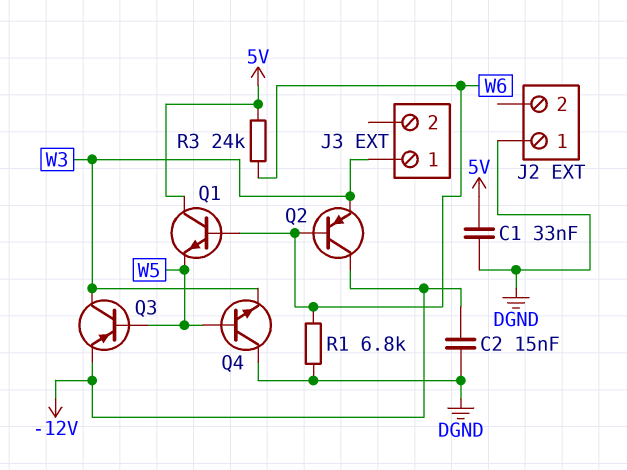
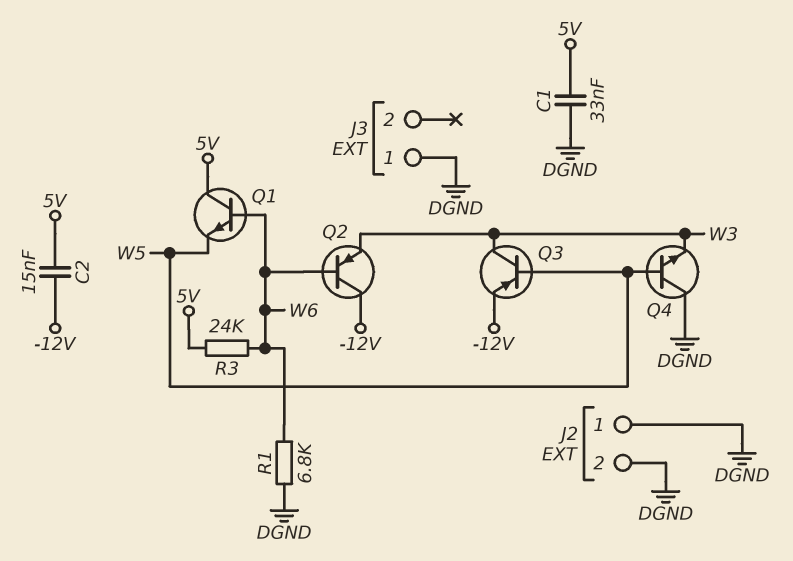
C2: 15nF (-12V, DGND) -> 15nF (-12V, 5V)
J2 pin 2: none -> DGND
J3 pin 1: W3 -> DGND

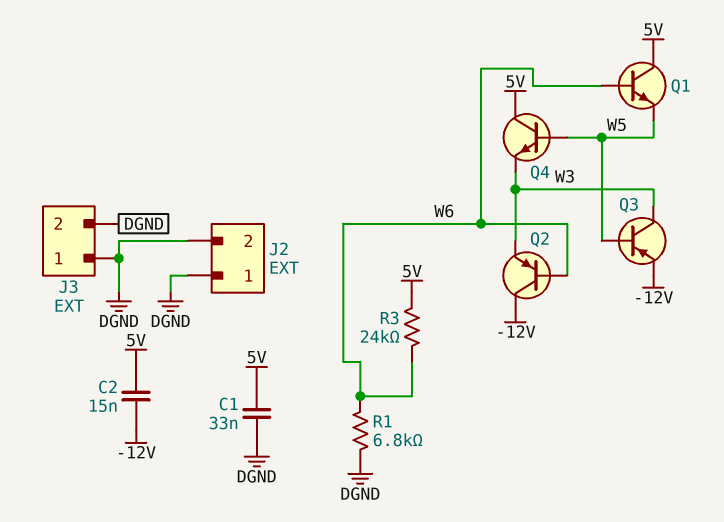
J3 pin 2: none -> DGND
Q4: NPN (B W5, C DGND, E W3) -> NPN (B W5, C 5V, E W3)

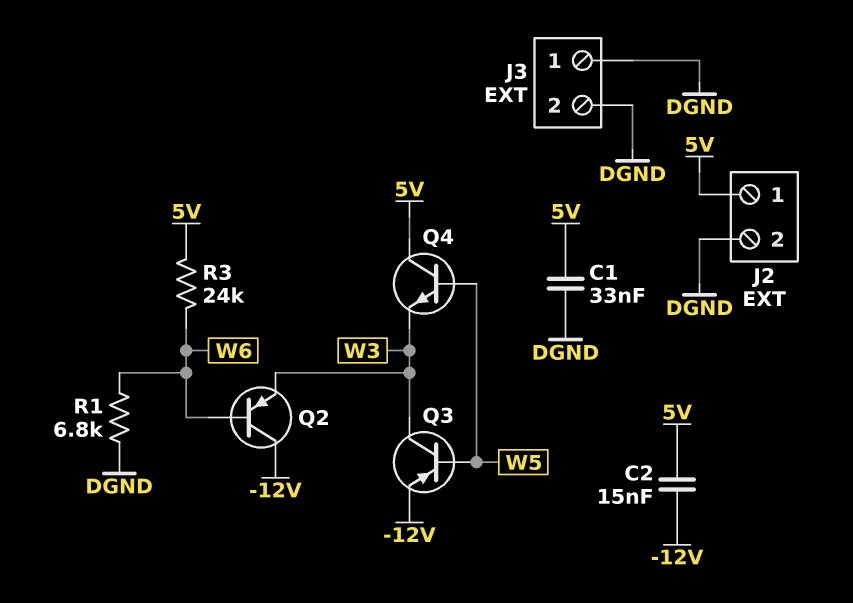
J2 pin 1: DGND -> 5V
Q1: NPN (B W6, C 5V, E W5) -> none

